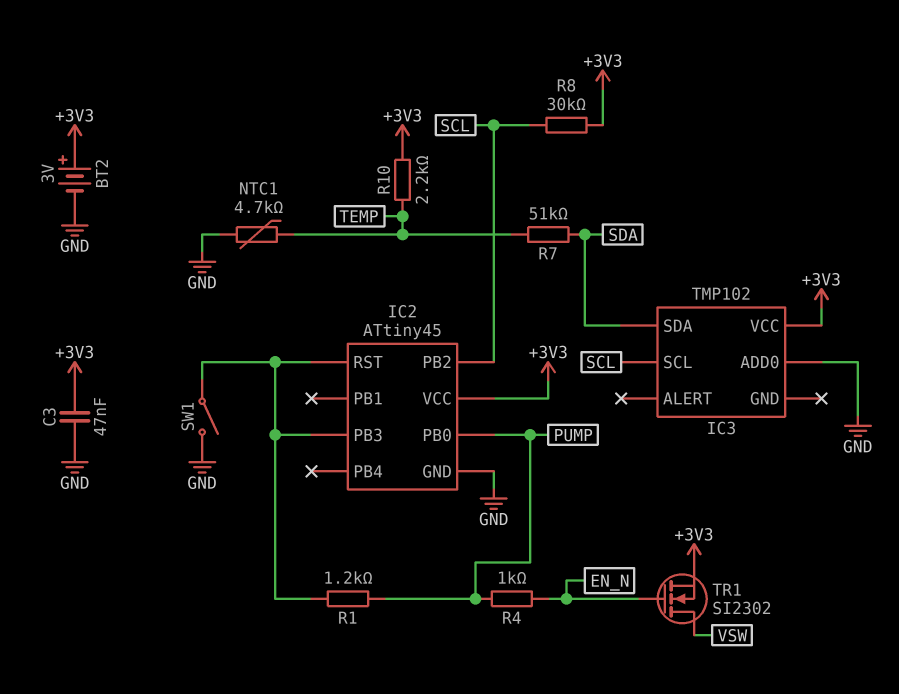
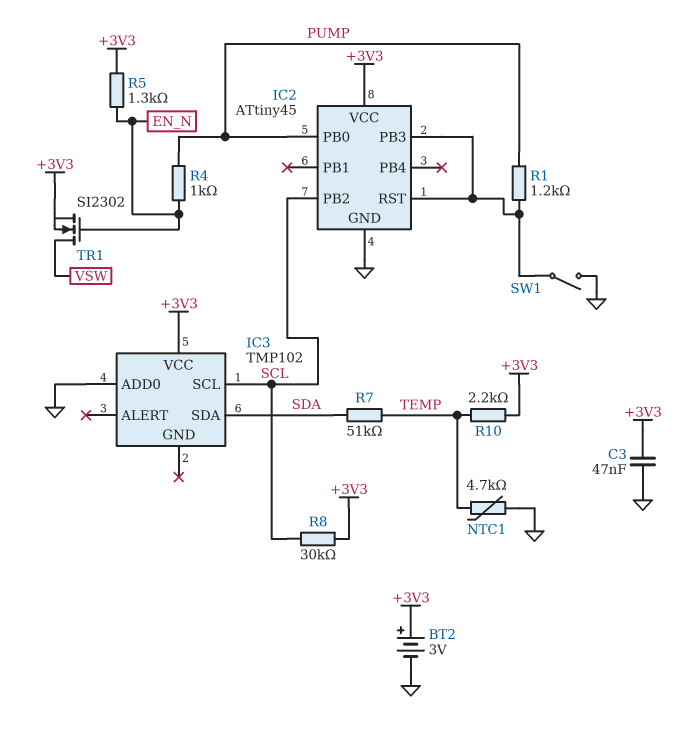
R5: none -> 1.3k (+3V3, EN_N)

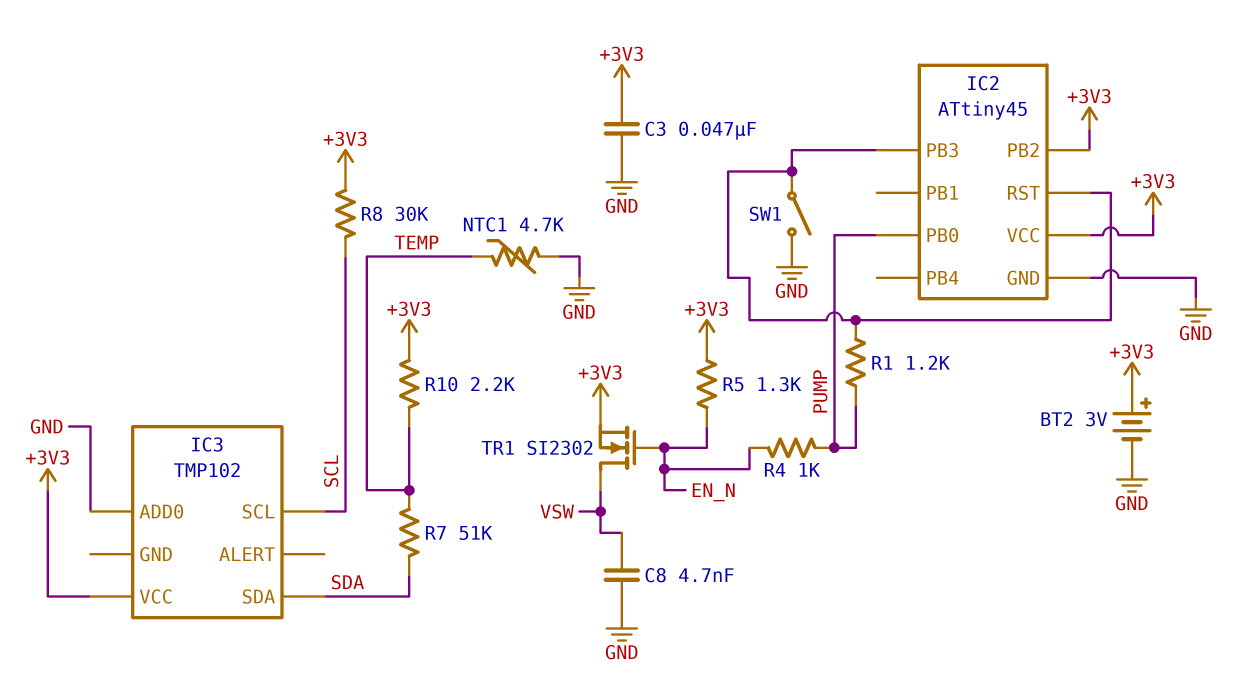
C8: none -> 4.7nF (GND, VSW)
IC2 pin PB2: SCL -> +3V3

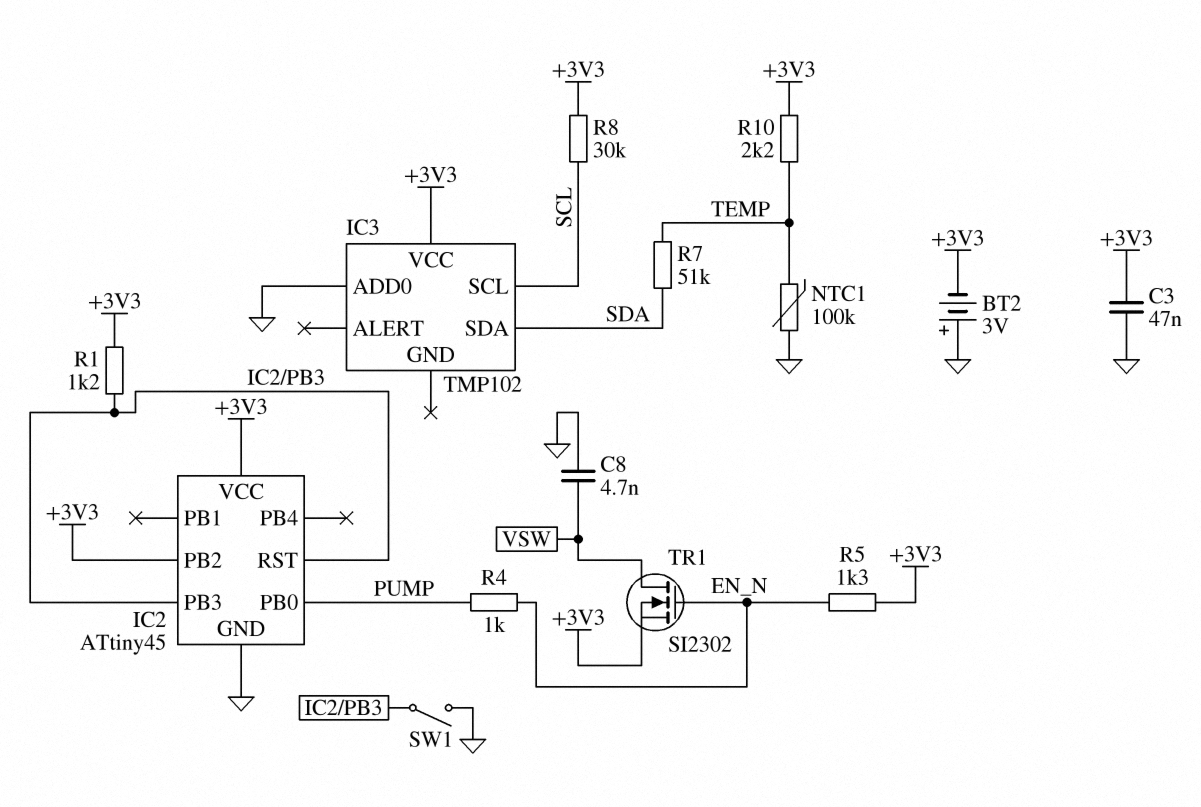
BT2: 3V (plus +3V3, minus GND) -> 3V (plus GND, minus +3V3)
NTC1: 4.7k (GND, TEMP) -> 100k (GND, TEMP)
R1: 1.2k (IC2/PB3, PUMP) -> 1.2k (+3V3, IC2/PB3)

